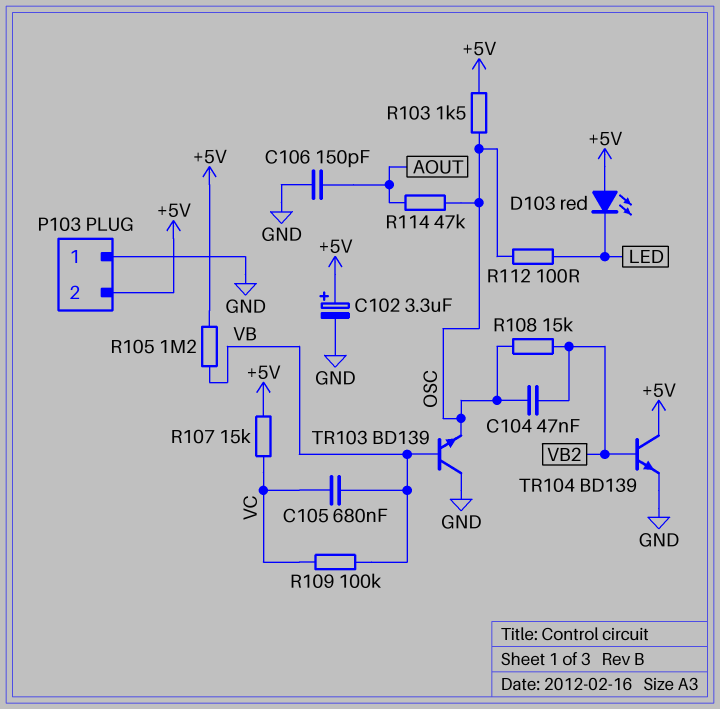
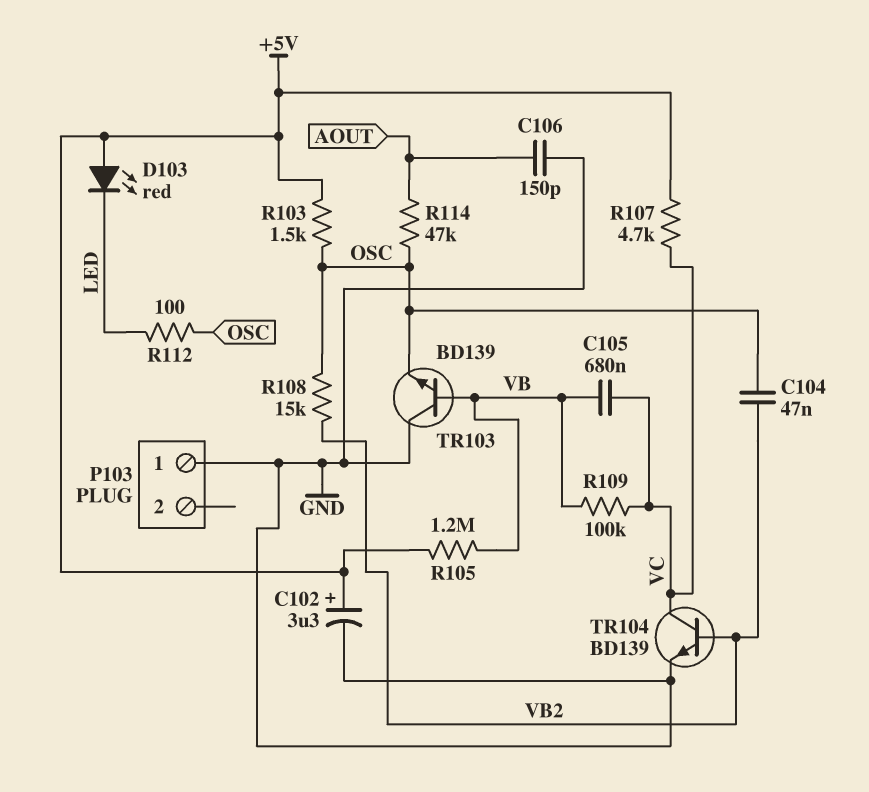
P103 pin 2: +5V -> none
R107: 15k (+5V, VC) -> 4.7k (+5V, VC)
TR104: NPN BD139 (B VB2, C +5V, E GND) -> NPN BD139 (B VB2, C VC, E GND)

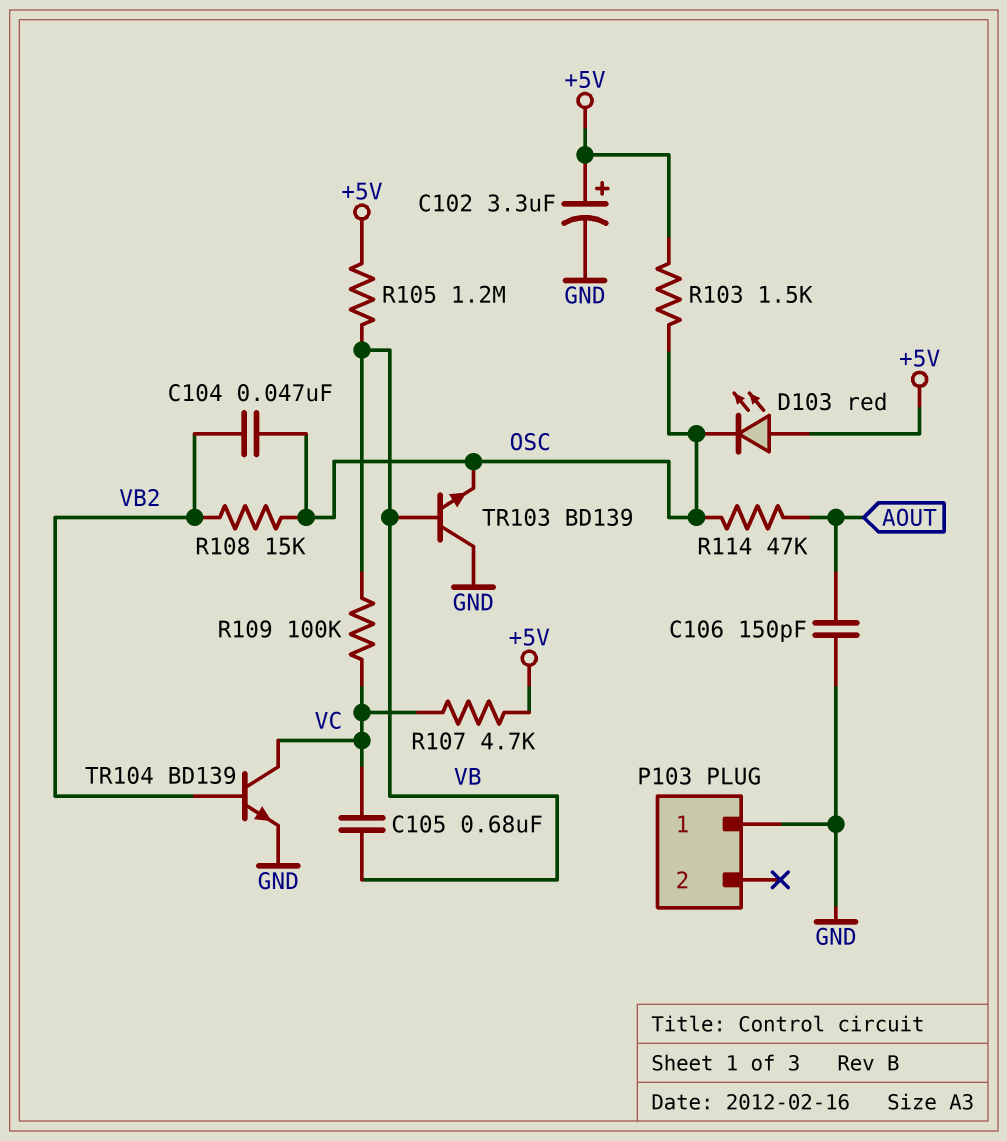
D103: LED red (A +5V, K LED) -> LED red (A +5V, K OSC)
R112: 100 (LED, OSC) -> none

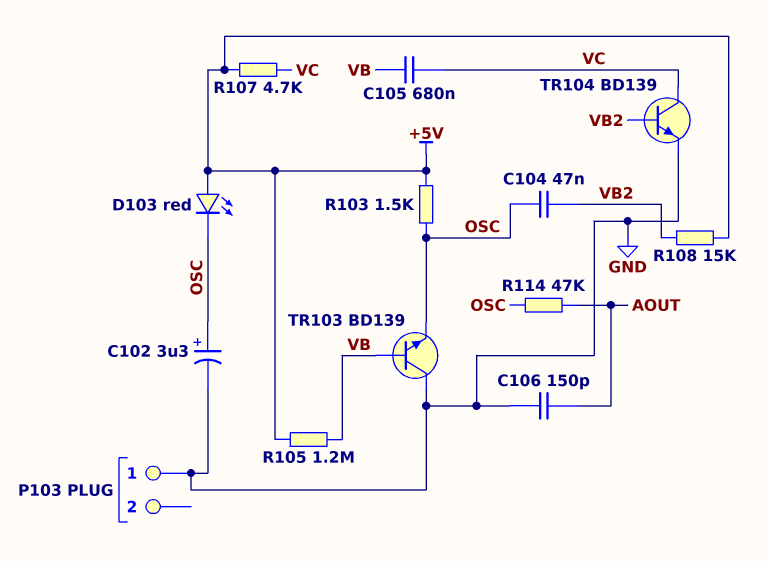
C102: 3.3uF (plus +5V, minus GND) -> 3.3uF (plus OSC, minus GND)
R108: 15k (OSC, VB2) -> 15k (+5V, VB2)
R109: 100k (VB, VC) -> none

